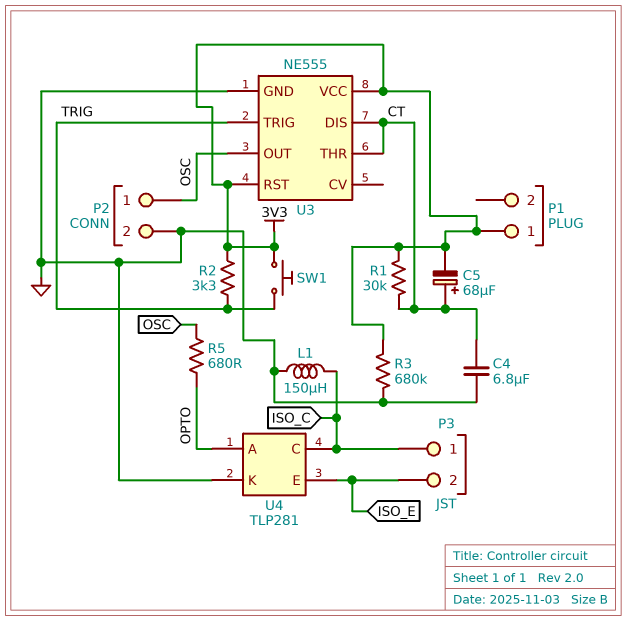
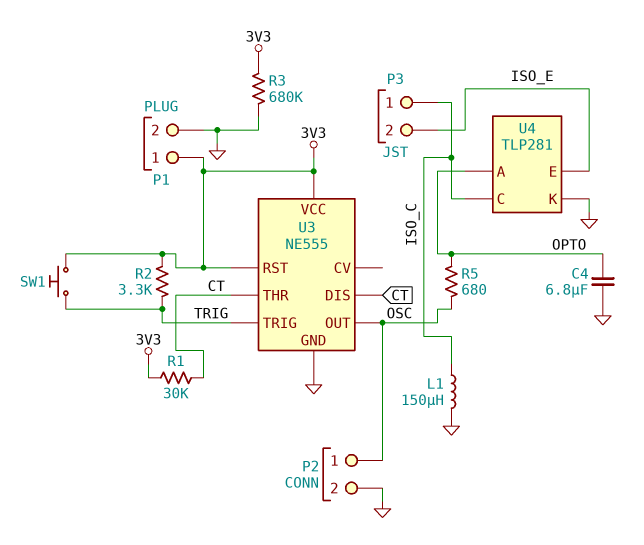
C4: 6.8uF (CT, GND) -> 6.8uF (GND, OPTO)
C5: 68uF (plus CT, minus 3V3) -> none
P1 pin 2: none -> GND

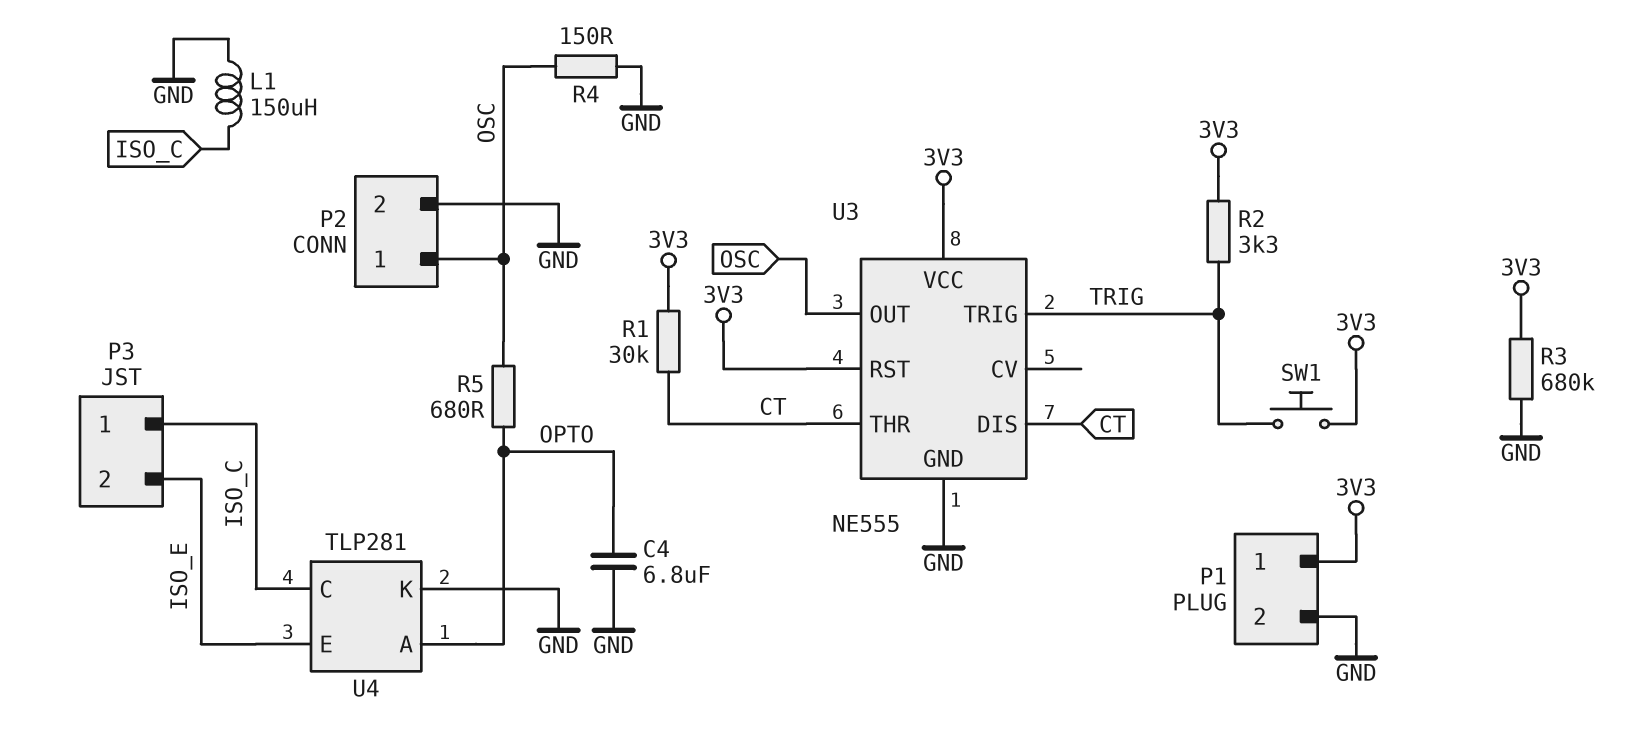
R4: none -> 150 (GND, OSC)

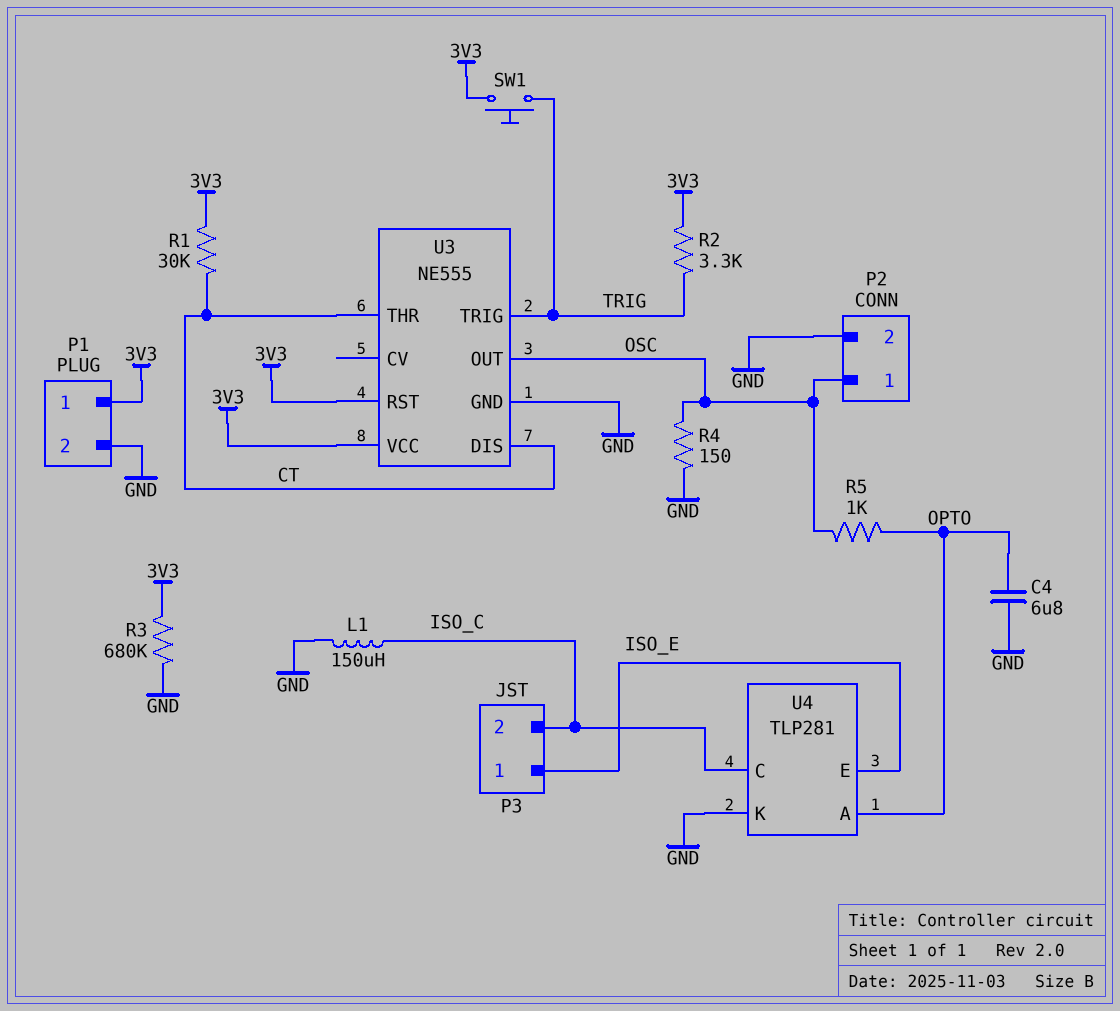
P3 pin 1: ISO_C -> ISO_E
P3 pin 2: ISO_E -> ISO_C
R5: 680 (OPTO, OSC) -> 1k (OPTO, OSC)

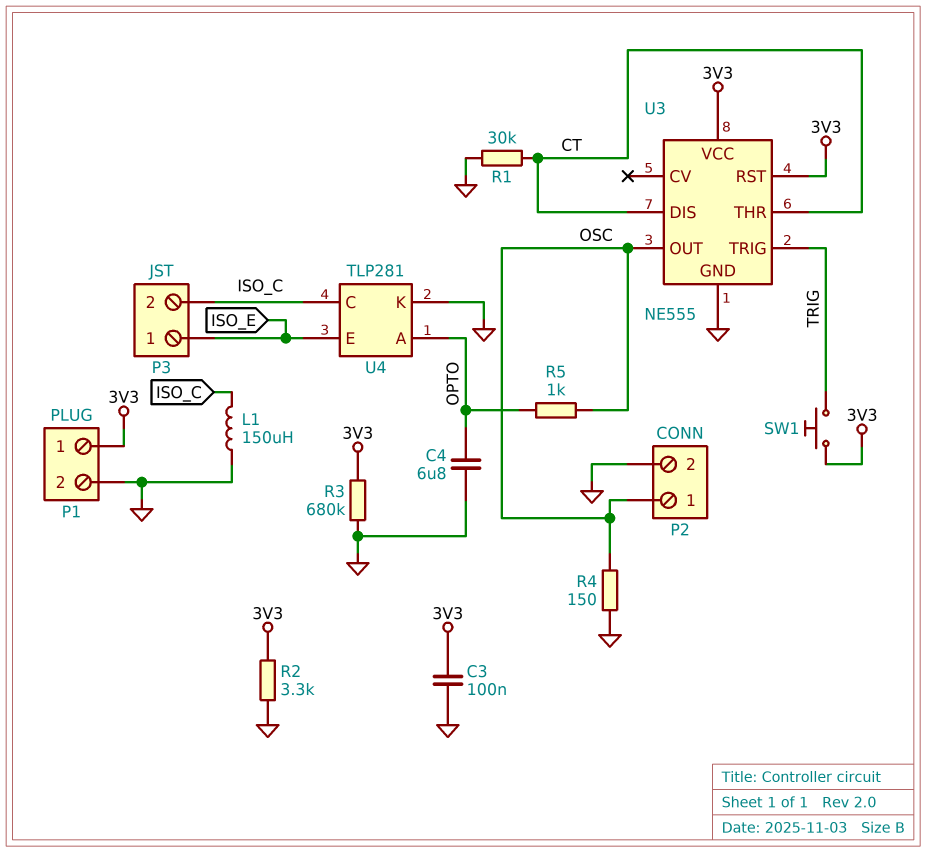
C3: none -> 100nF (3V3, GND)
R1: 30k (3V3, CT) -> 30k (CT, GND)
R2: 3.3k (3V3, TRIG) -> 3.3k (3V3, GND)

